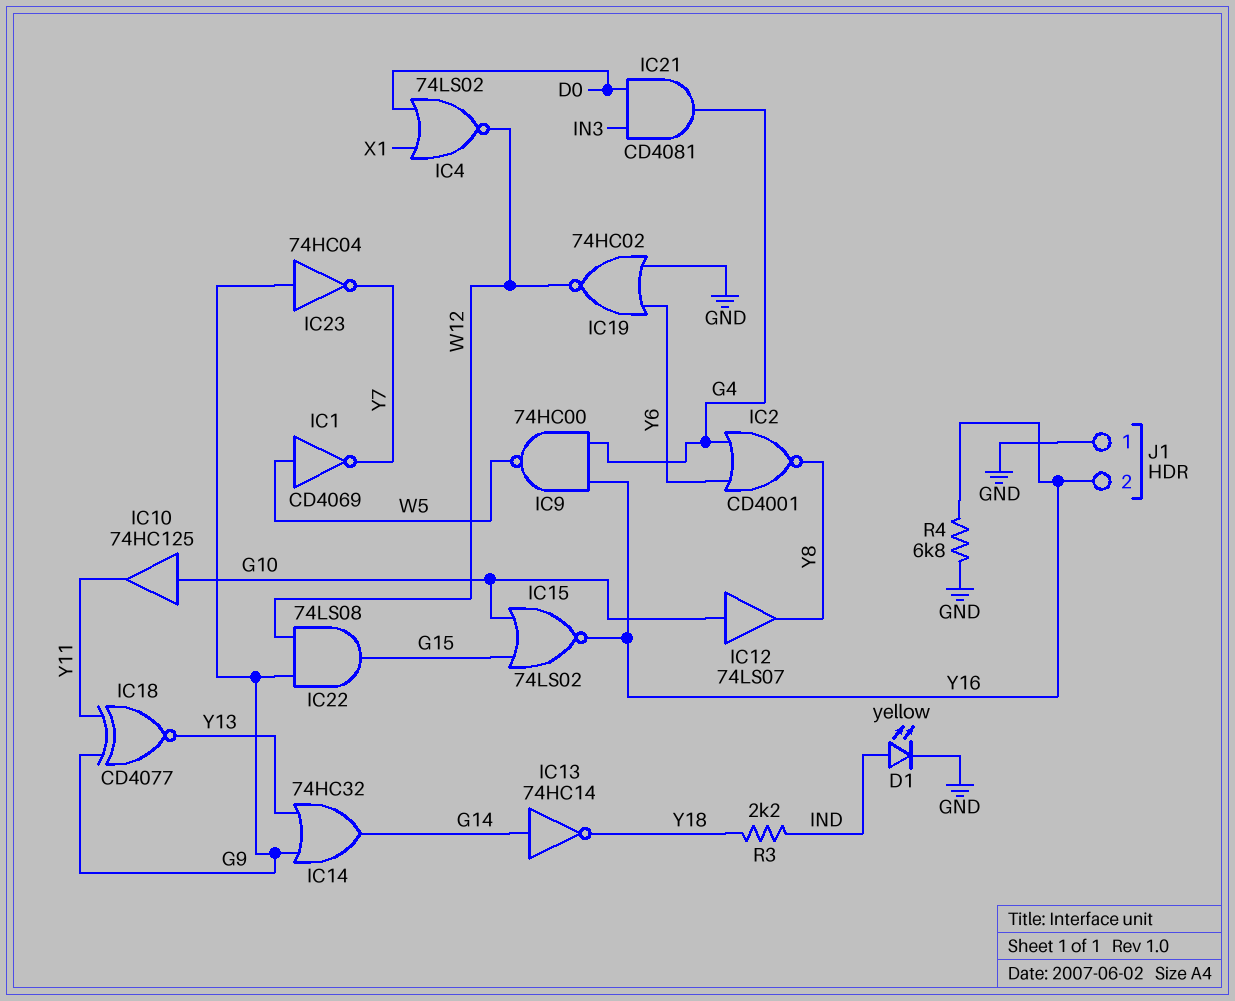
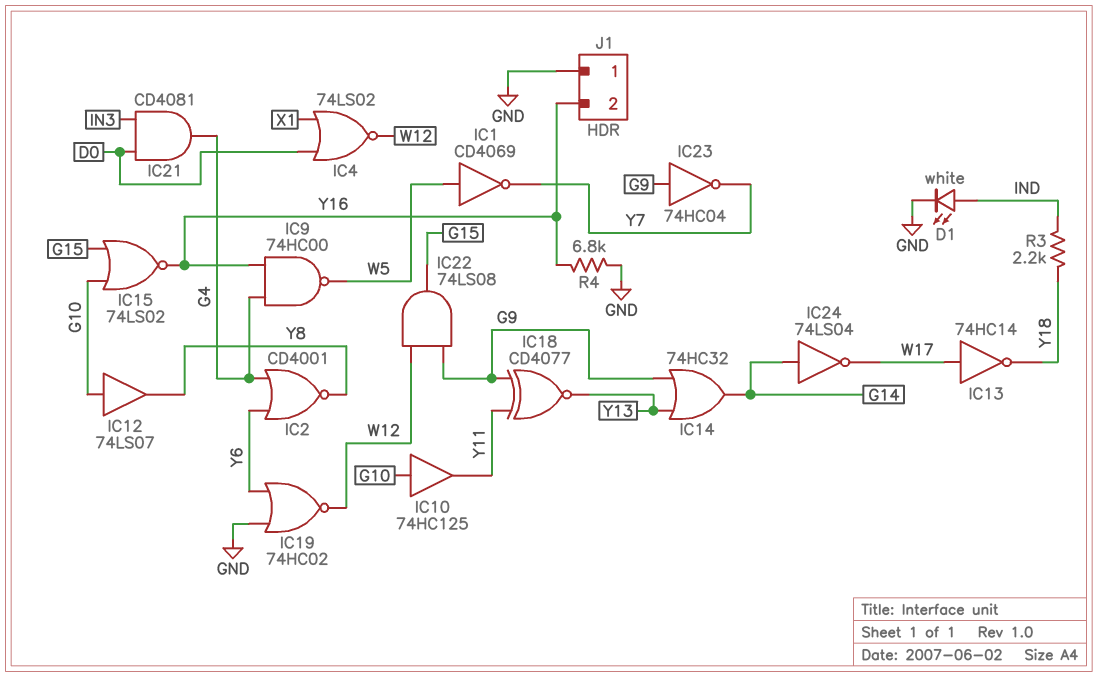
D1: LED yellow (A IND, K GND) -> LED white (A IND, K GND)
IC13: NOT 74HC14 (in G14, out Y18) -> NOT 74HC14 (in W17, out Y18)
IC24: none -> NOT 74LS04 (in G14, out W17)

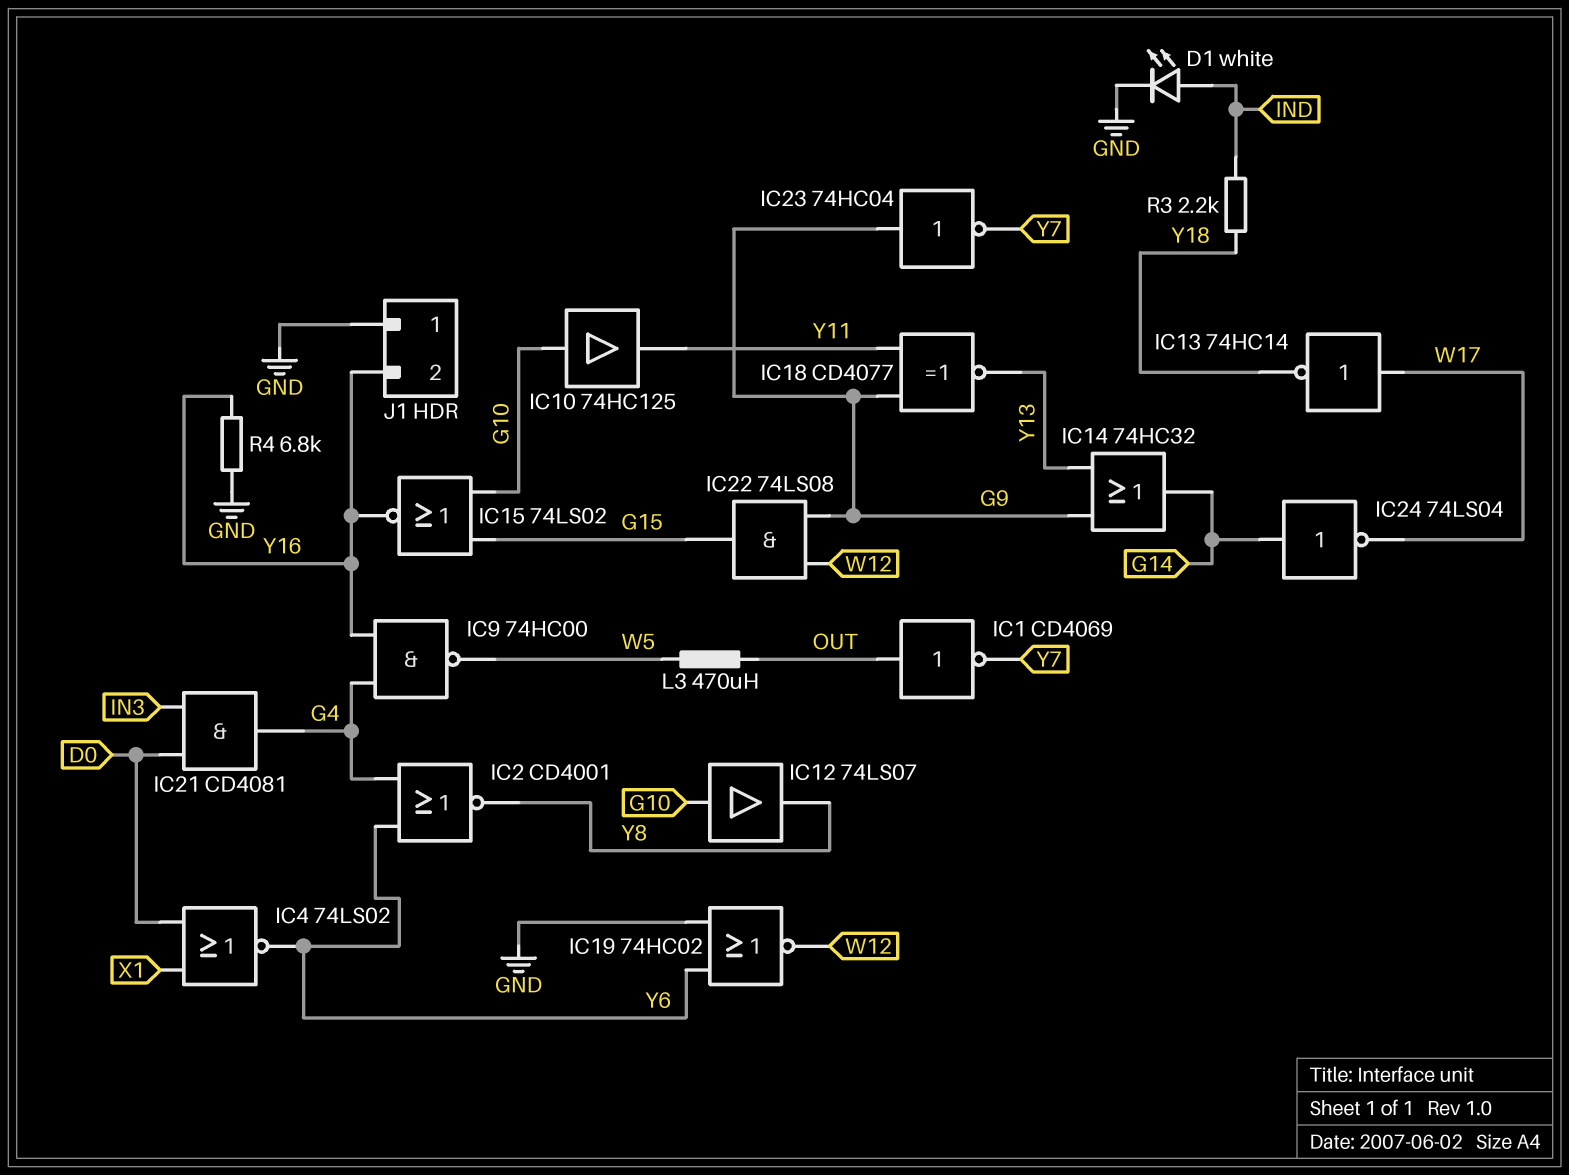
IC1: NOT CD4069 (in W5, out Y7) -> NOT CD4069 (in OUT, out Y7)
IC4: NOR 74LS02 (in D0, in X1, out W12) -> NOR 74LS02 (in D0, in X1, out Y6)
L3: none -> 470uH (OUT, W5)

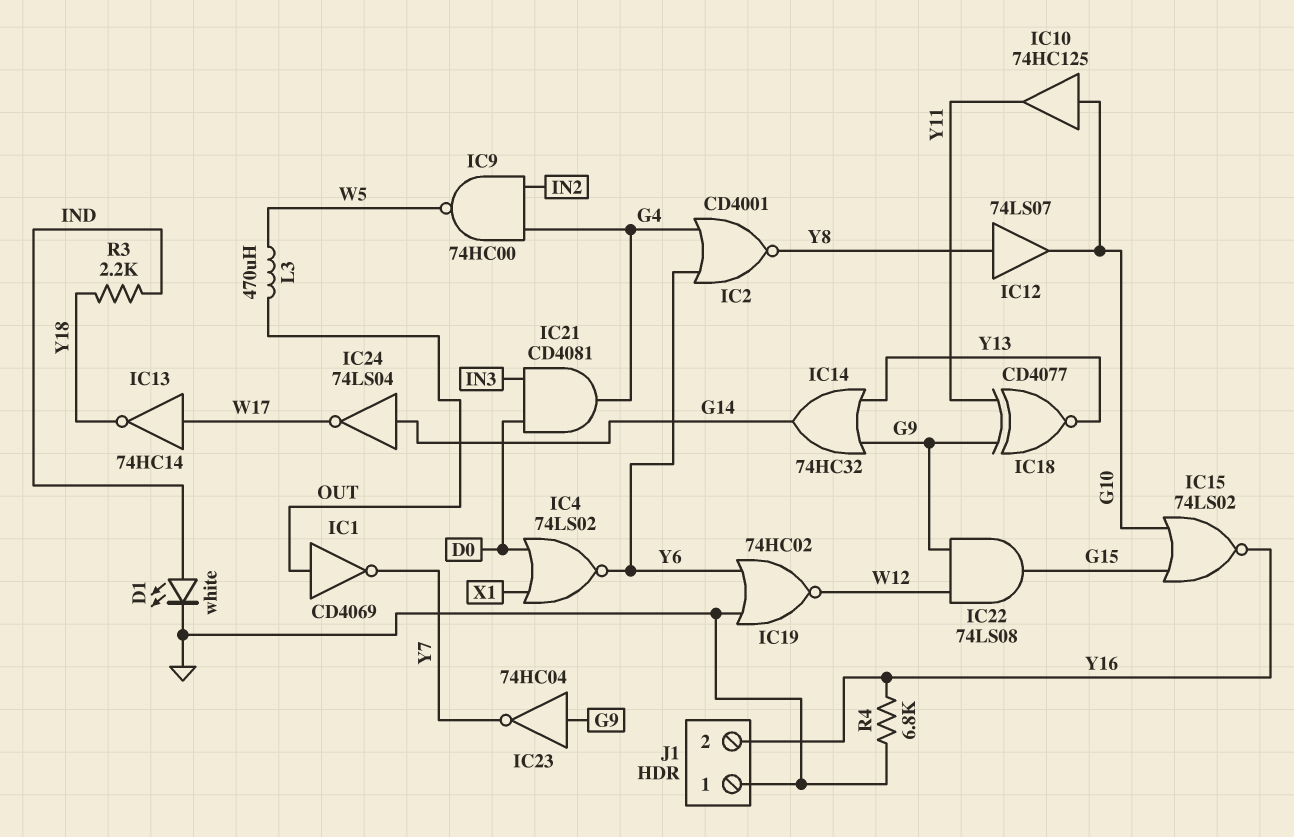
IC9: NAND 74HC00 (in G4, in Y16, out W5) -> NAND 74HC00 (in G4, in IN2, out W5)
IC12: buffer 74LS07 (in G10, out Y8) -> buffer 74LS07 (in Y8, out G10)

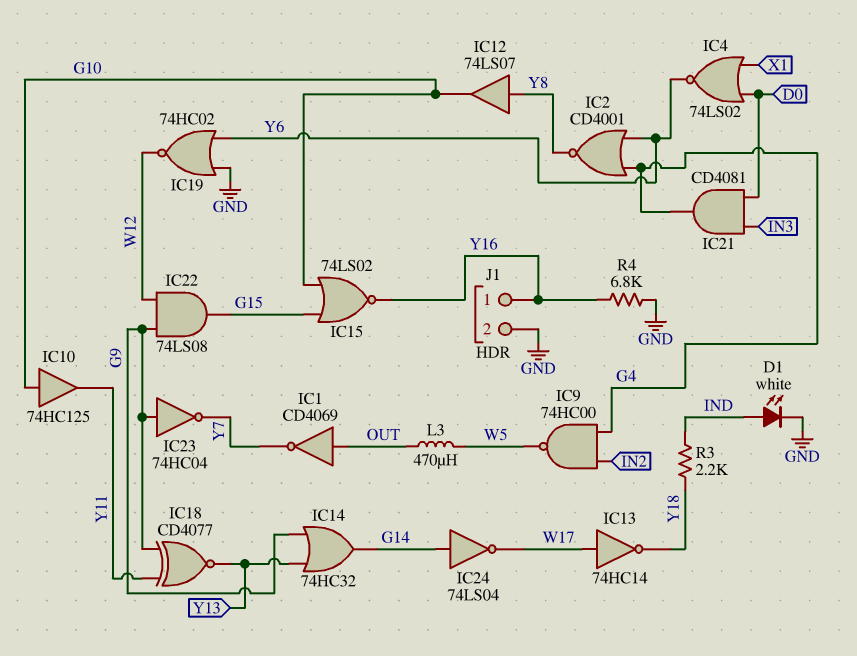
J1 pin 1: GND -> Y16
J1 pin 2: Y16 -> GND

